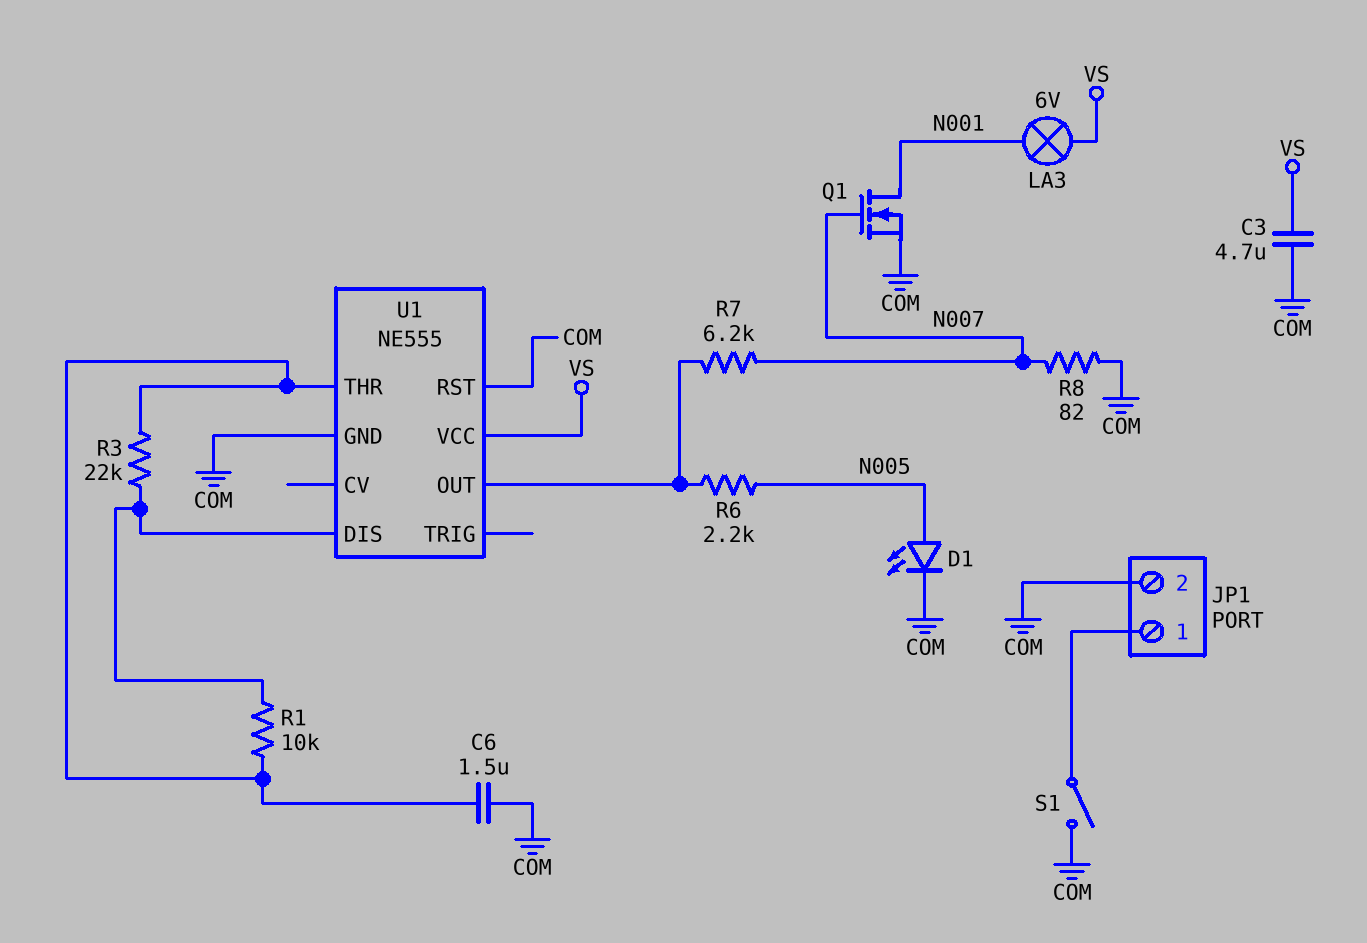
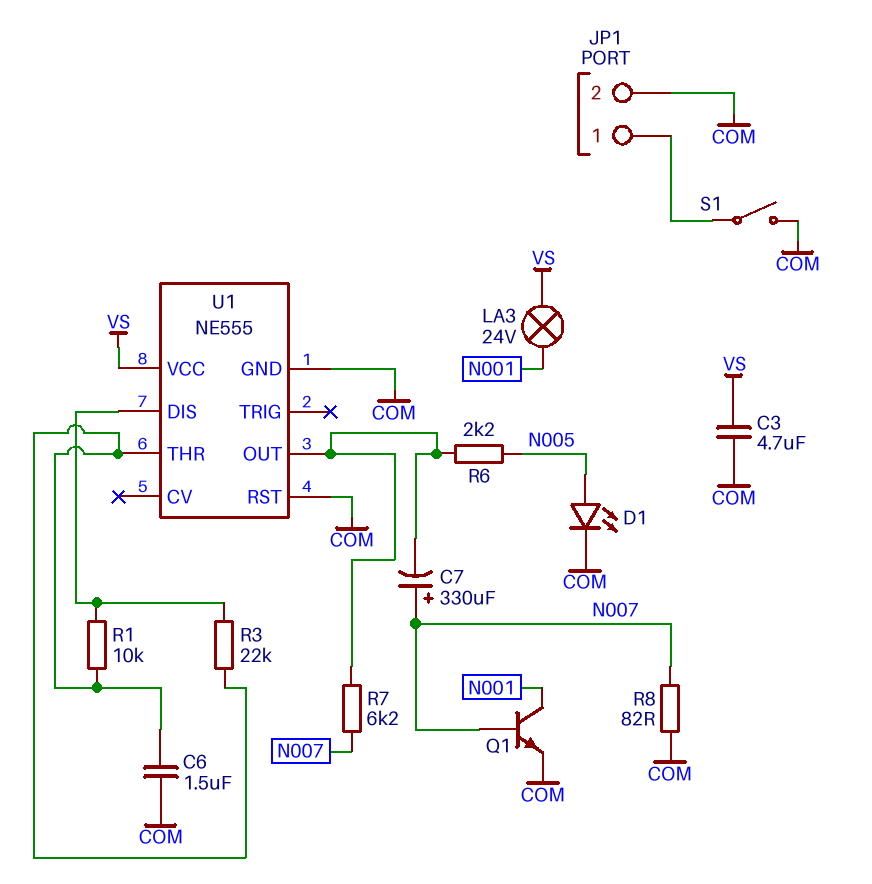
C7: none -> 330uF (plus N007, minus U1/OUT)
LA3: lamp 6V (N001, VS) -> lamp 24V (N001, VS)
Q1: NMOS (G N007, D N001, S COM) -> NPN (B N007, C N001, E COM)

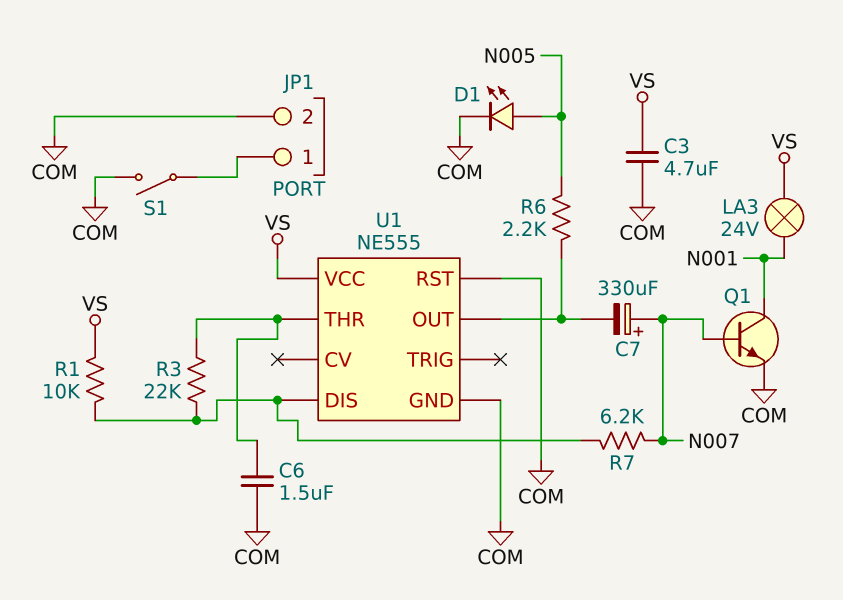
R1: 10k (U1/DIS, U1/THR) -> 10k (U1/DIS, VS)
R7: 6.2k (N007, U1/OUT) -> 6.2k (N007, U1/DIS)
R8: 82 (COM, N007) -> none

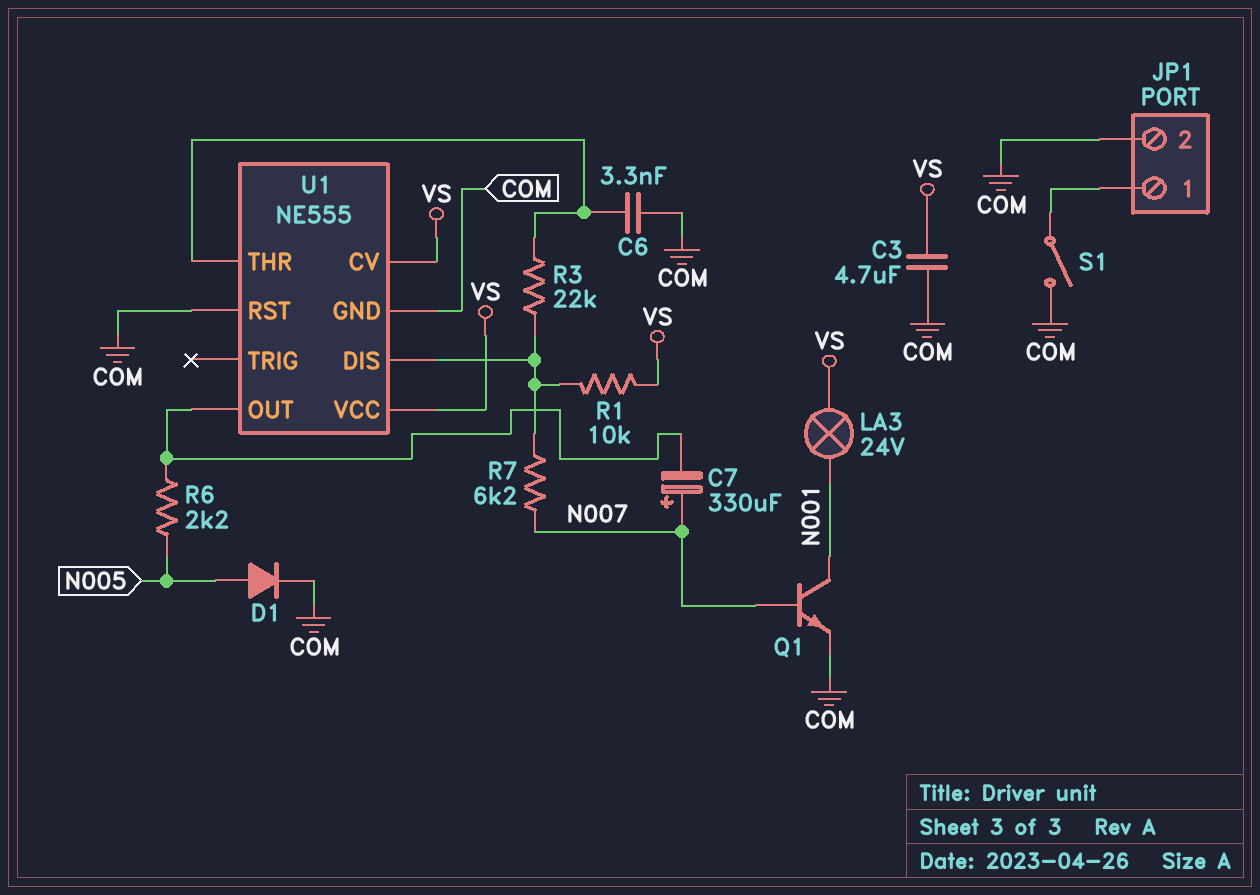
C6: 1.5uF (COM, U1/THR) -> 3.3nF (COM, U1/THR)
D1: LED (A N005, K COM) -> diode (A N005, K COM)
U1 pin CV: none -> VS

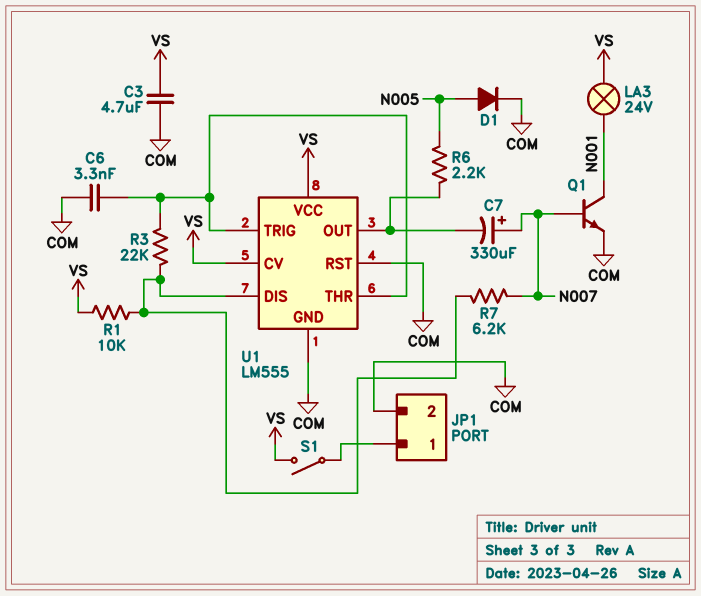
S1: switch (COM, JP1/1) -> switch (JP1/1, VS)
U1: NE555 -> LM555
U1 pin TRIG: none -> U1/THR

